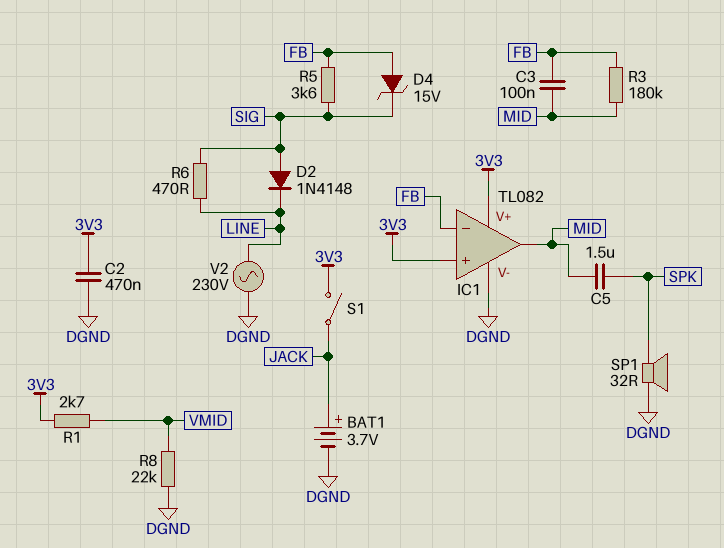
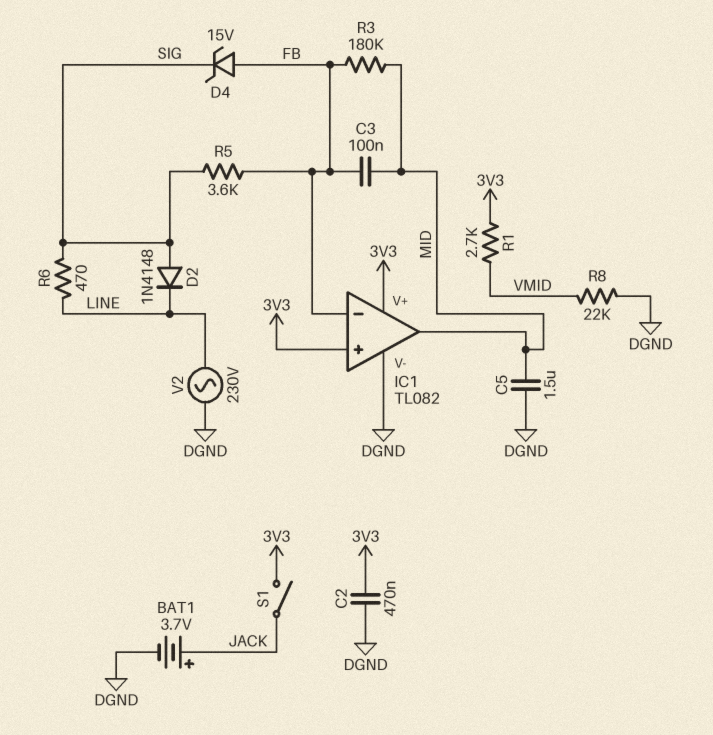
C5: 1.5uF (MID, SPK) -> 1.5uF (DGND, MID)
SP1: speaker 32R (DGND, SPK) -> none

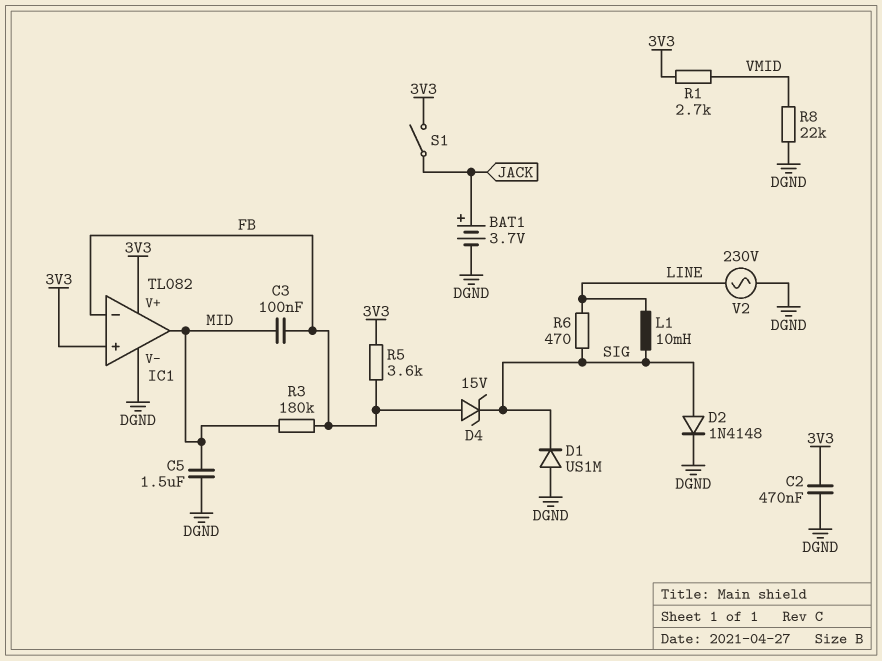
D1: none -> diode US1M (A DGND, K SIG)
D2: diode 1N4148 (A SIG, K LINE) -> diode 1N4148 (A SIG, K DGND)
L1: none -> 10mH (LINE, SIG)
R5: 3.6k (FB, SIG) -> 3.6k (3V3, FB)

